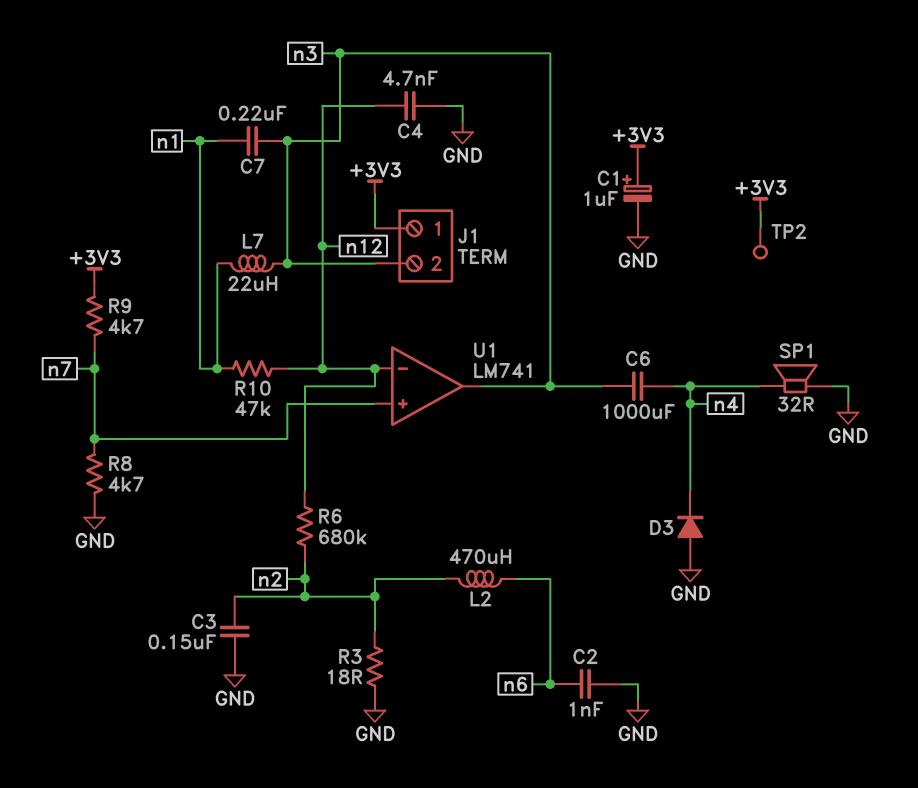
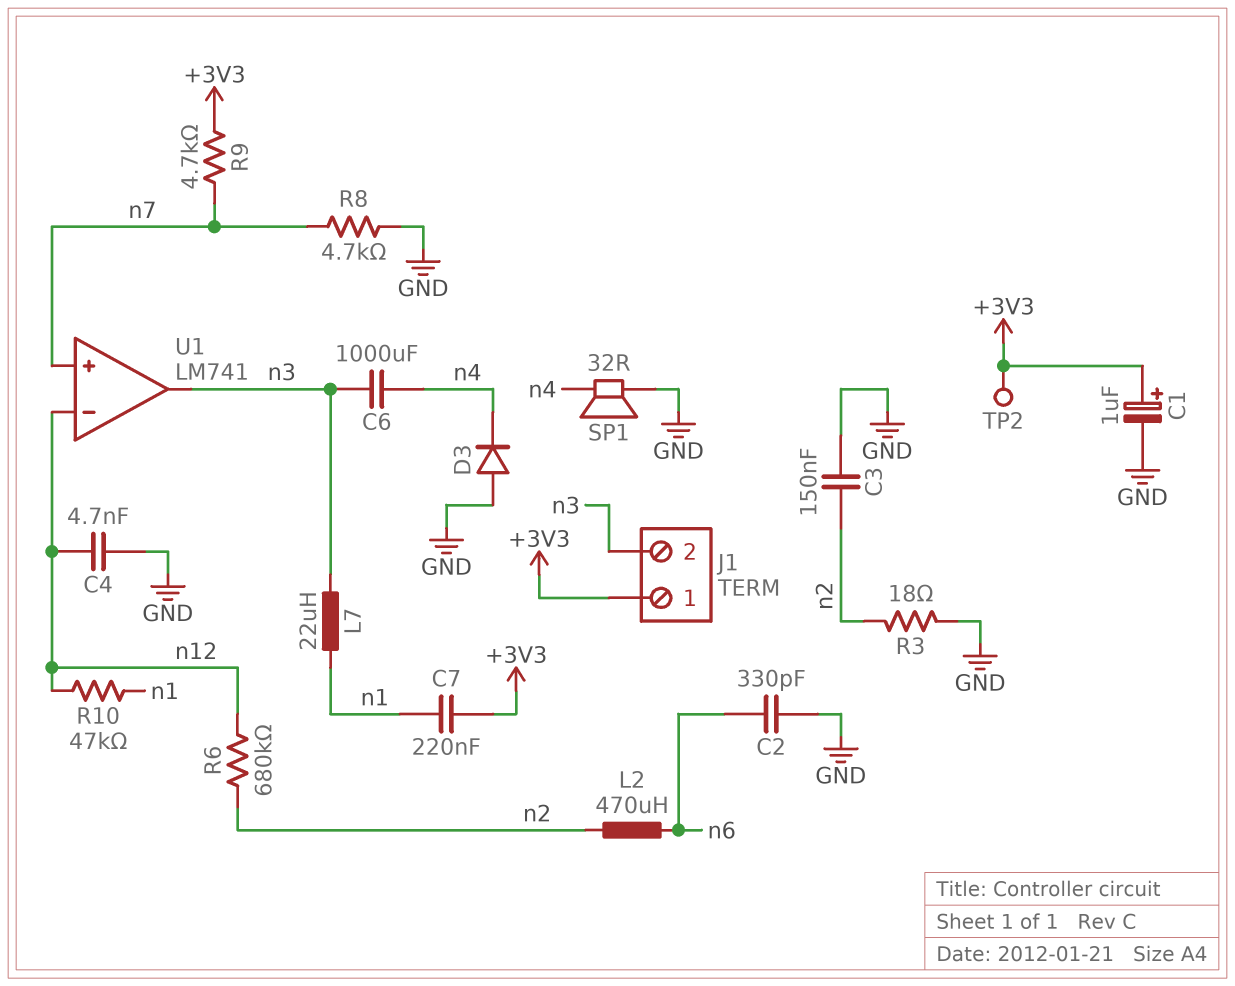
C2: 1nF (GND, n6) -> 330pF (GND, n6)
C7: 220nF (n1, n3) -> 220nF (+3V3, n1)

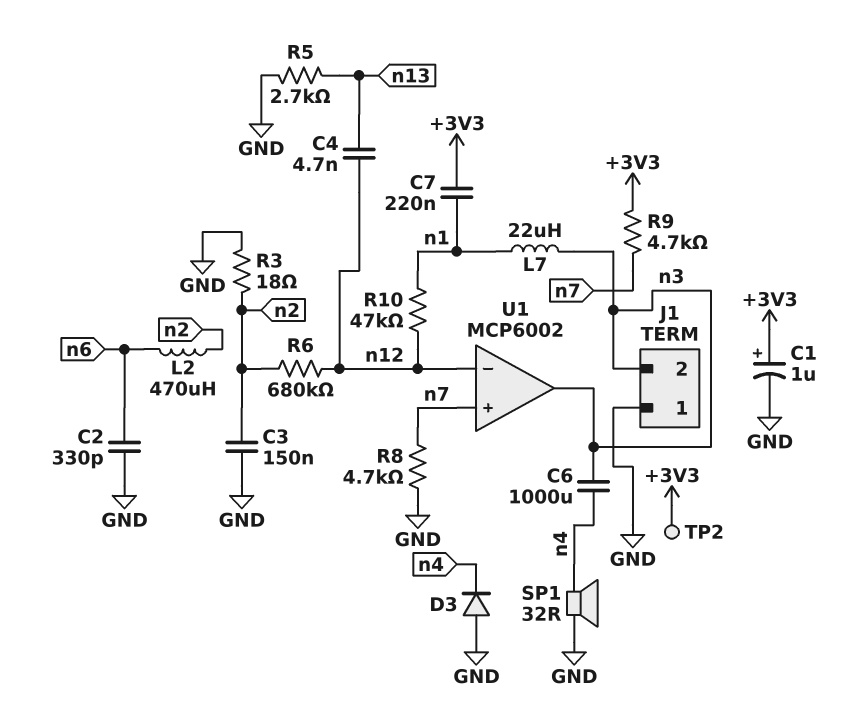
C4: 4.7nF (GND, n12) -> 4.7nF (n12, n13)
J1 pin 1: +3V3 -> GND
R5: none -> 2.7k (GND, n13)
U1: LM741 -> MCP6002

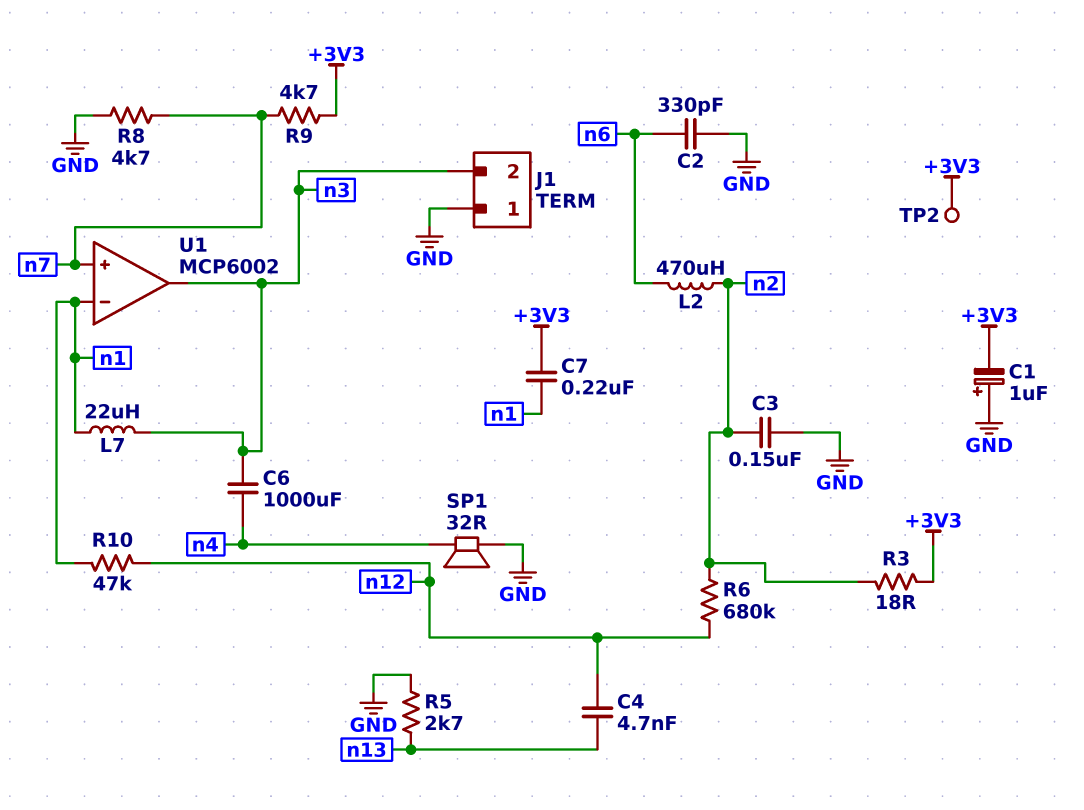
C1: 1uF (plus +3V3, minus GND) -> 1uF (plus GND, minus +3V3)
D3: diode (A GND, K n4) -> none
R3: 18 (GND, n2) -> 18 (+3V3, n2)
U1 pin in-: n12 -> n1

